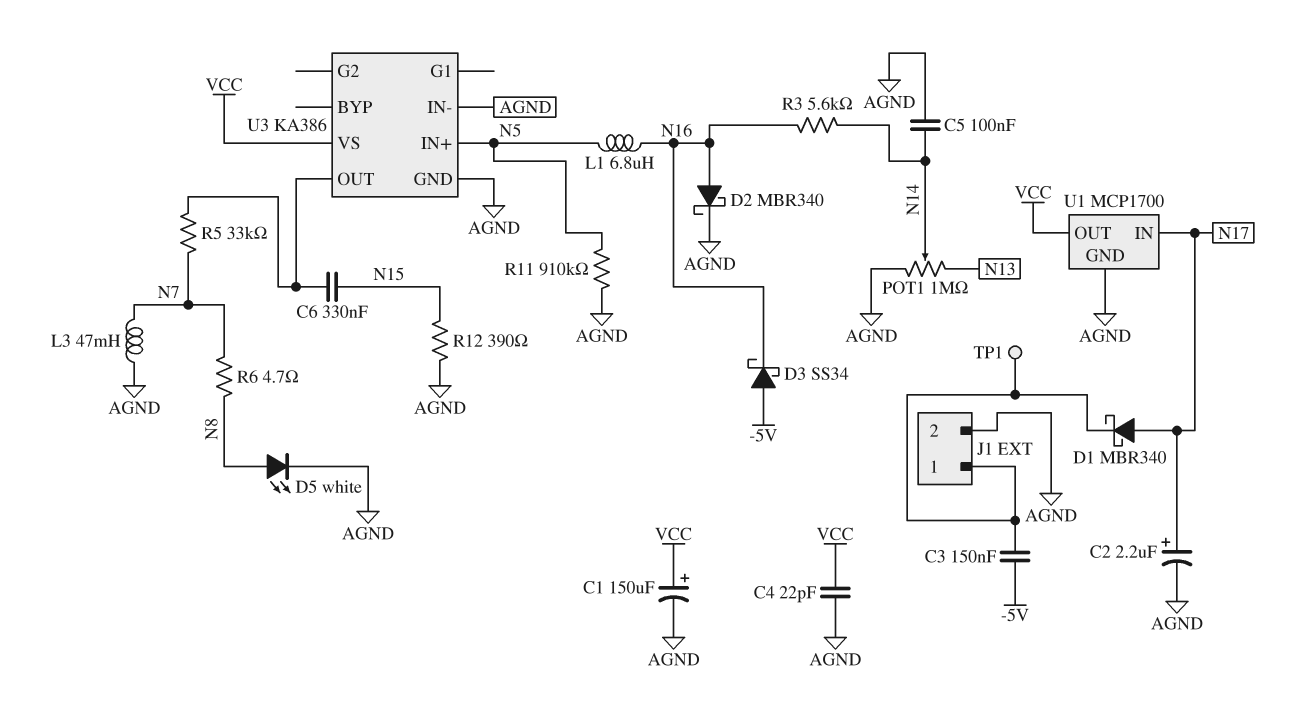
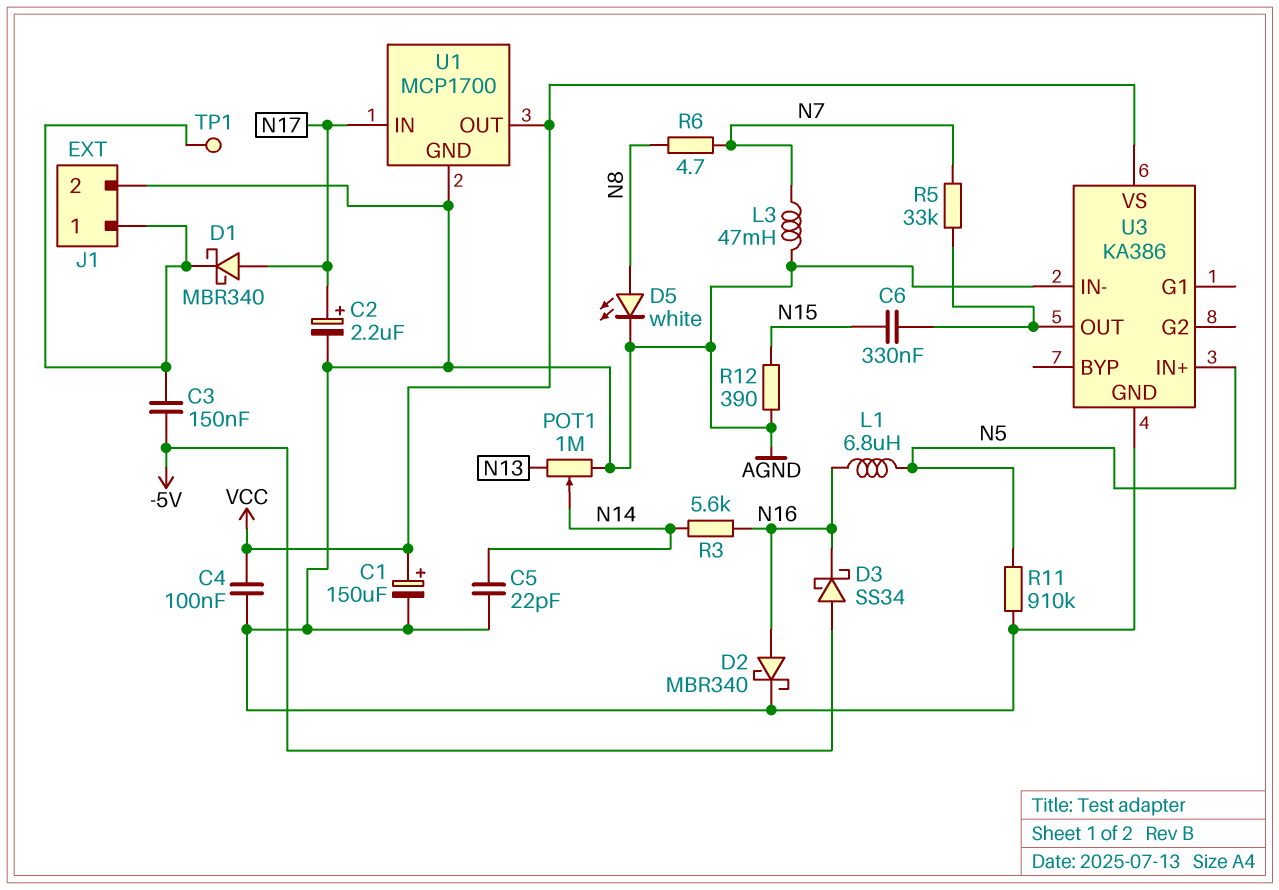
C4: 22pF (AGND, VCC) -> 100nF (AGND, VCC)
C5: 100nF (AGND, N14) -> 22pF (AGND, N14)

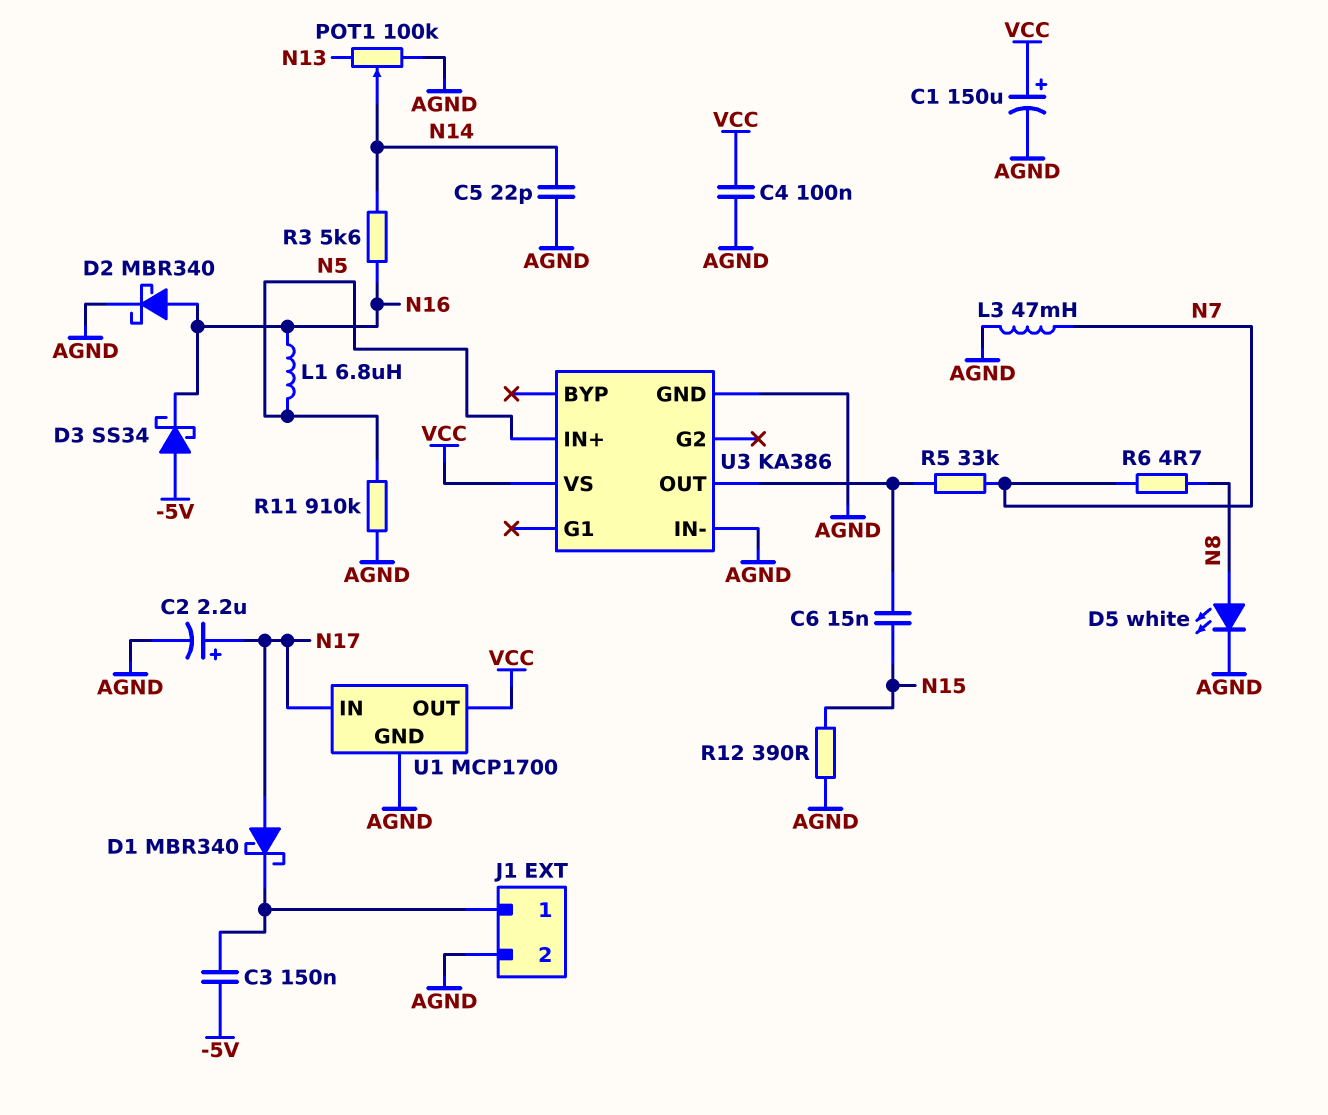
C6: 330nF (N15, U3/OUT) -> 15nF (N15, U3/OUT)
POT1: 1M (AGND, N13, wiper N14) -> 100k (AGND, N13, wiper N14)
TP1: test point (J1/1) -> none

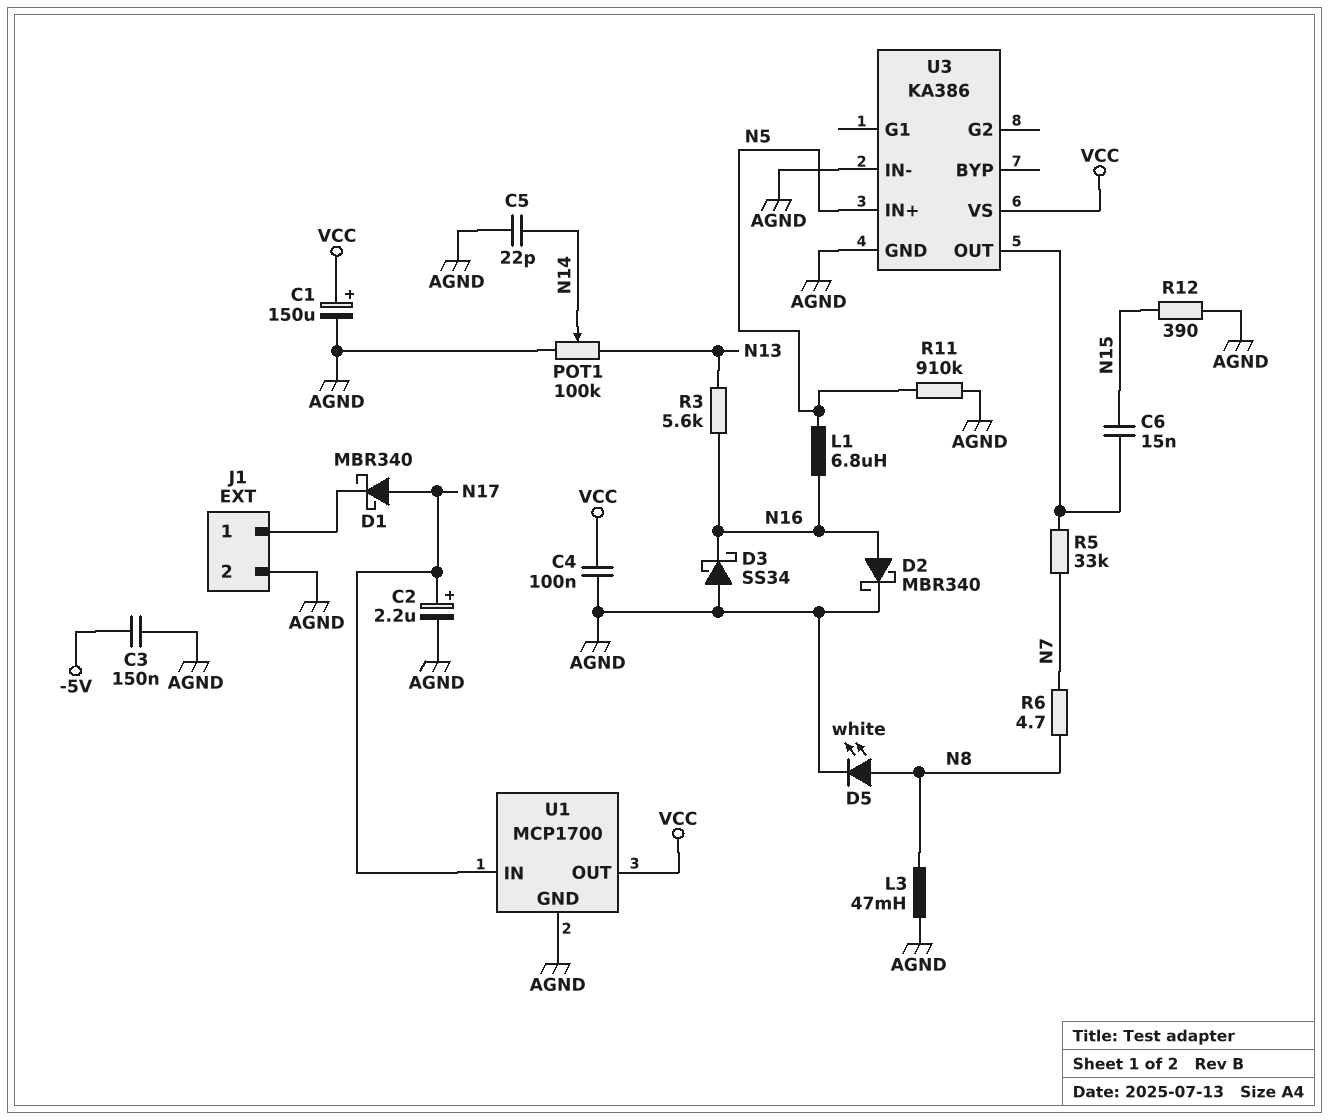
C3: 150nF (-5V, J1/1) -> 150nF (-5V, AGND)
D3: schottky SS34 (A -5V, K N16) -> schottky SS34 (A AGND, K N16)
L3: 47mH (AGND, N7) -> 47mH (AGND, N8)
R3: 5.6k (N14, N16) -> 5.6k (N13, N16)

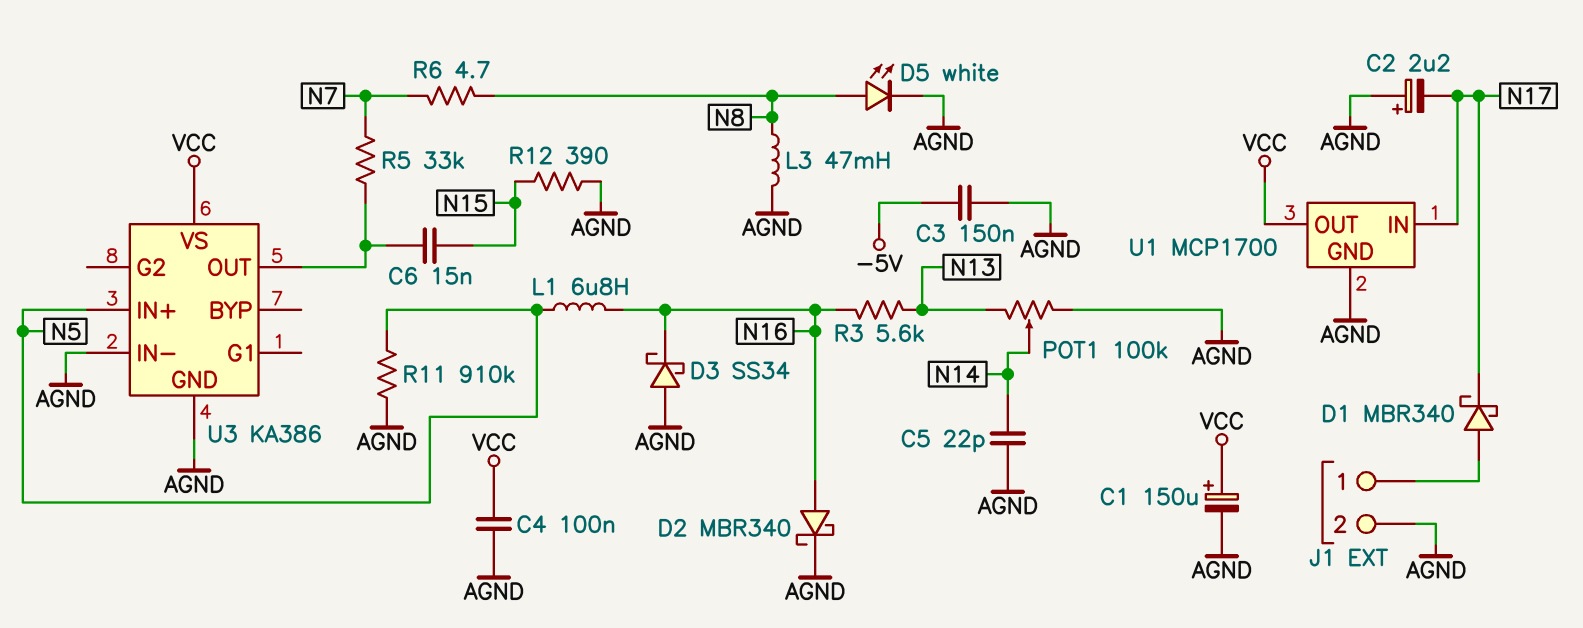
C2: 2.2uF (plus N17, minus AGND) -> 2.2uF (plus AGND, minus N17)
D1: schottky MBR340 (A N17, K J1/1) -> schottky MBR340 (A J1/1, K N17)

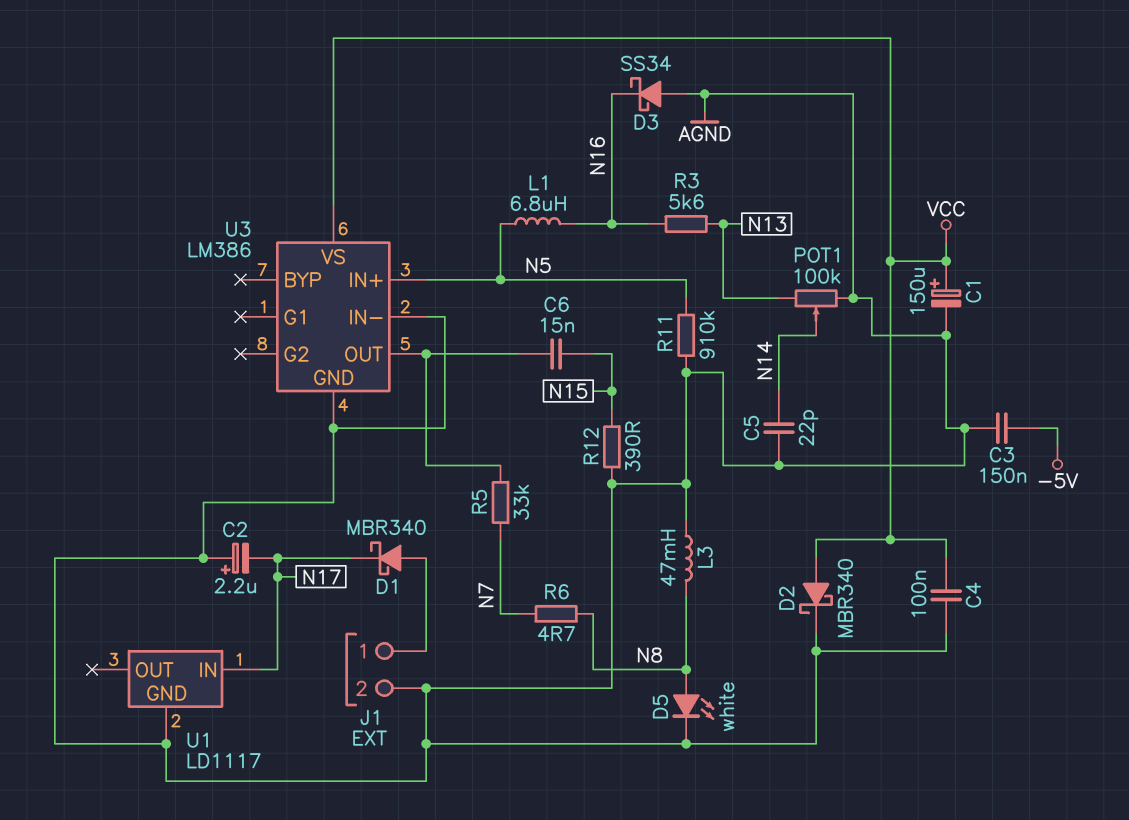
D2: schottky MBR340 (A N16, K AGND) -> schottky MBR340 (A VCC, K AGND)
U1: MCP1700 -> LD1117
U1 pin OUT: VCC -> none
U3: KA386 -> LM386

